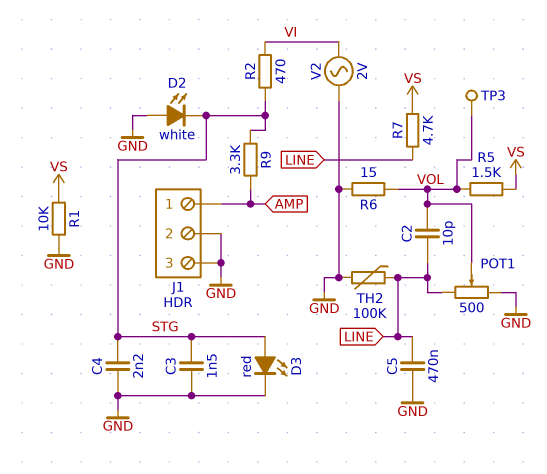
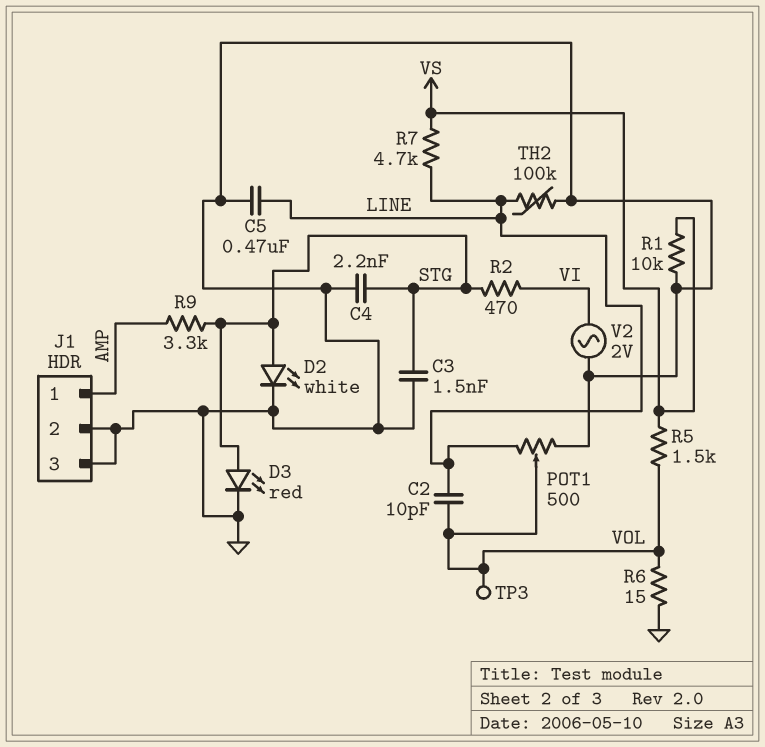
D2: LED white (A GND, K STG) -> LED white (A STG, K GND)

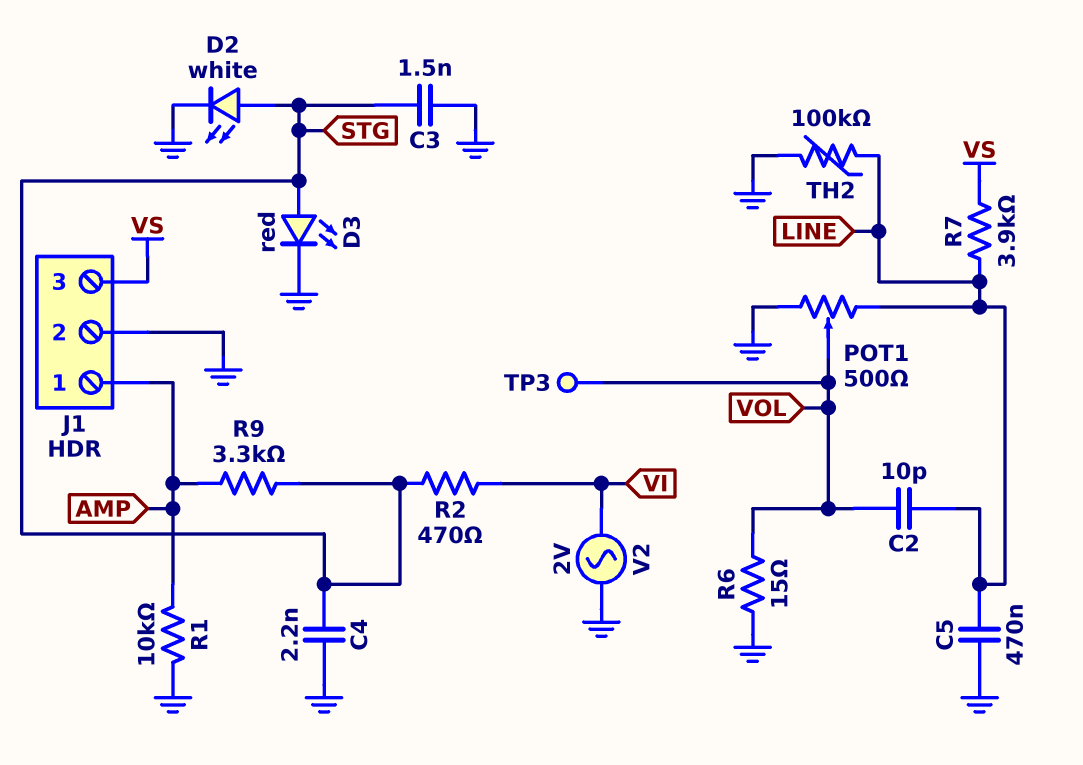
J1 pin 3: GND -> VS
R1: 10k (GND, VS) -> 10k (AMP, GND)
R5: 1.5k (VOL, VS) -> none
R7: 4.7k (LINE, VS) -> 3.9k (LINE, VS)

